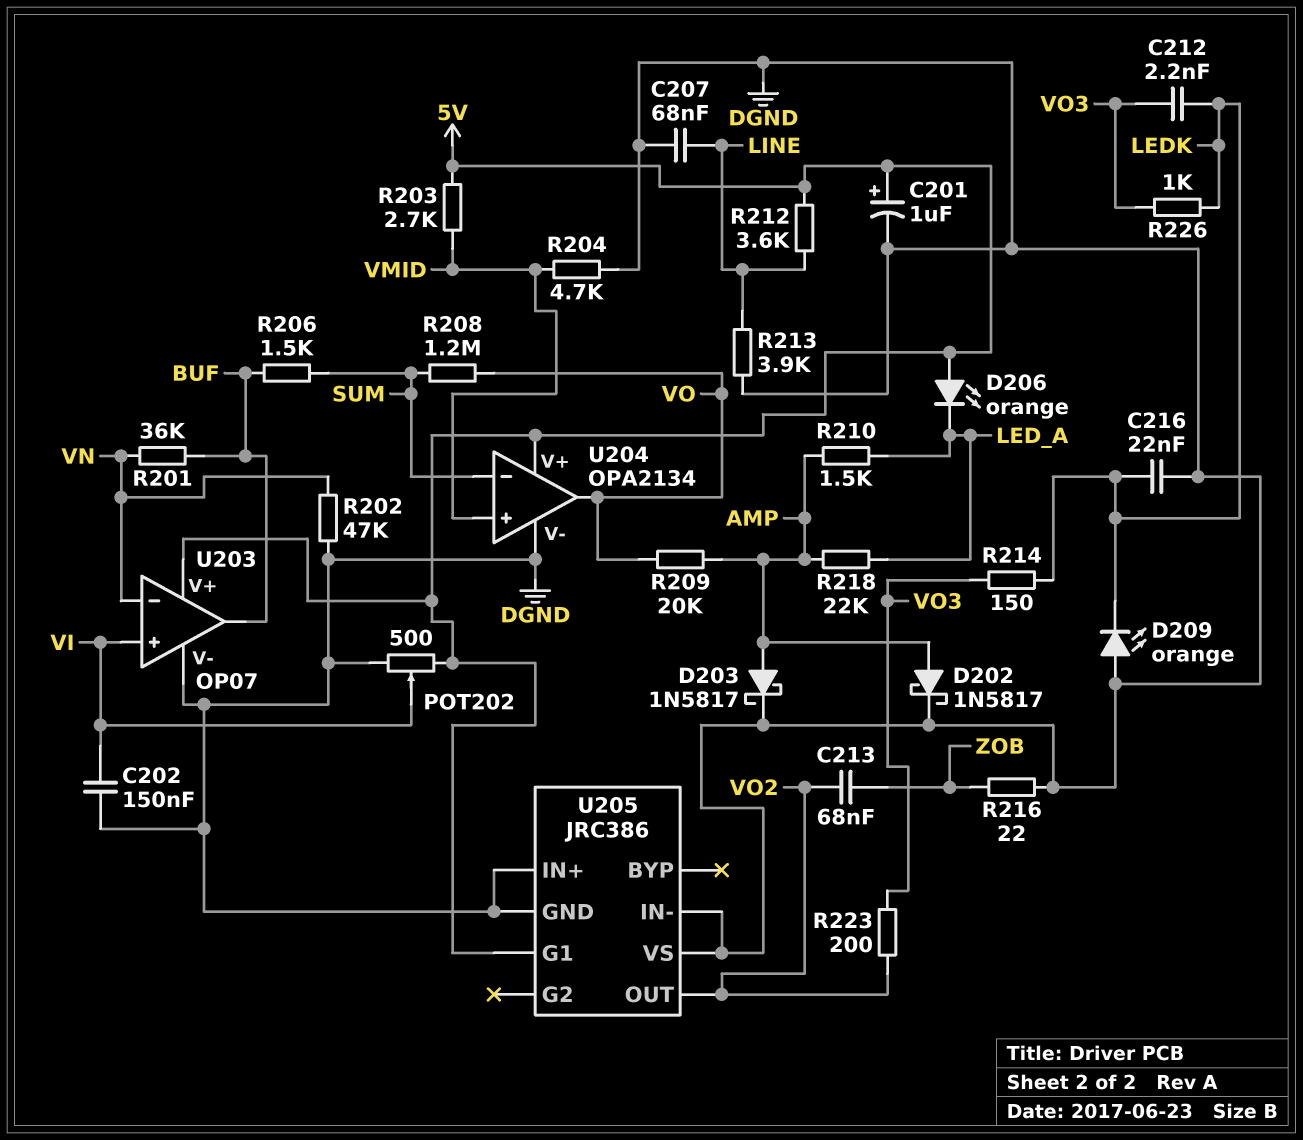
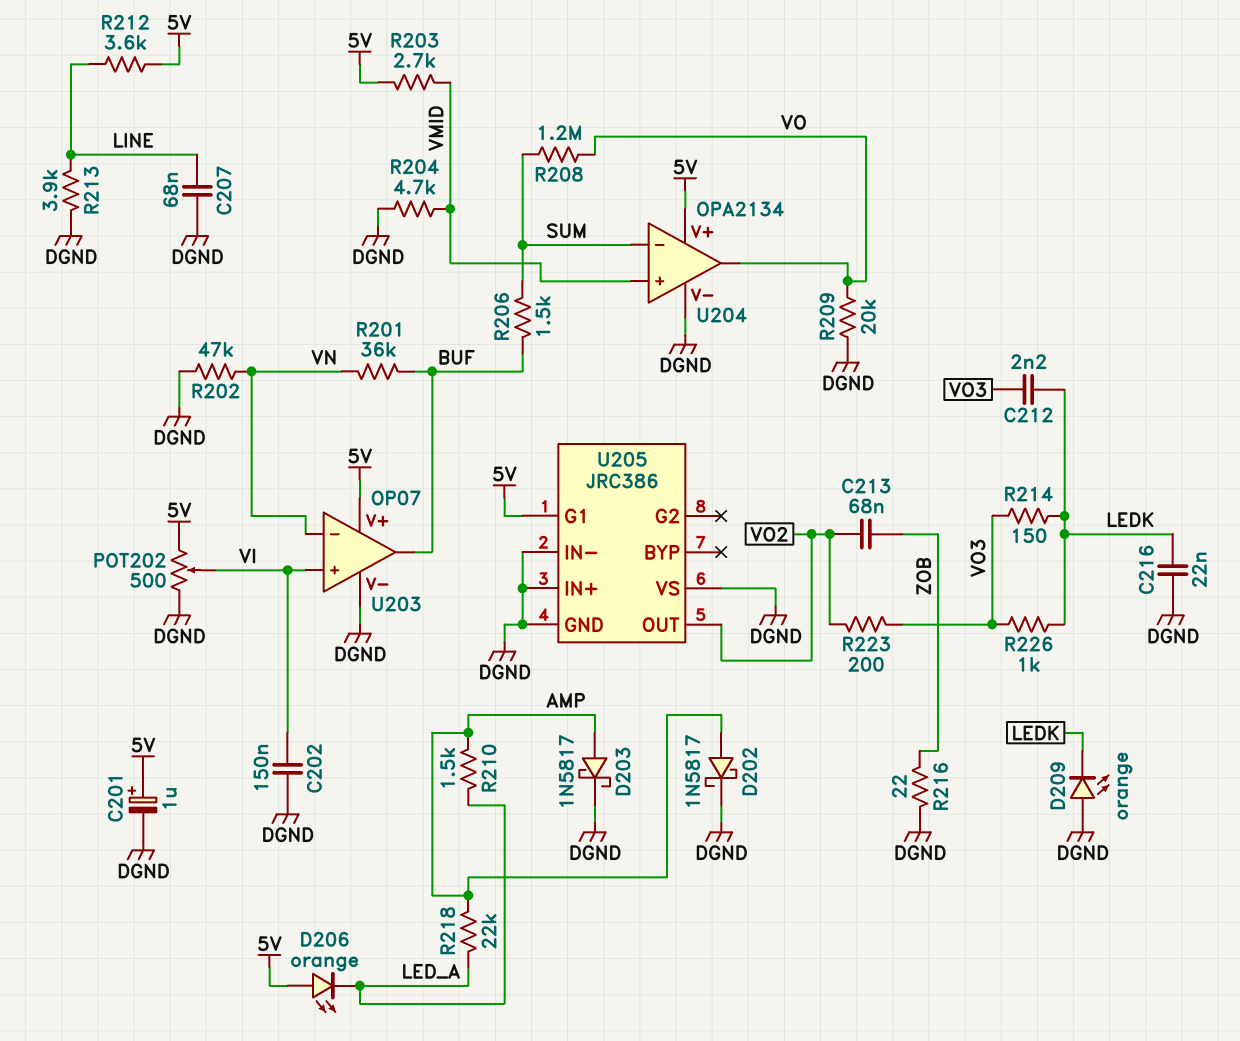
R209: 20k (AMP, VO) -> 20k (DGND, VO)

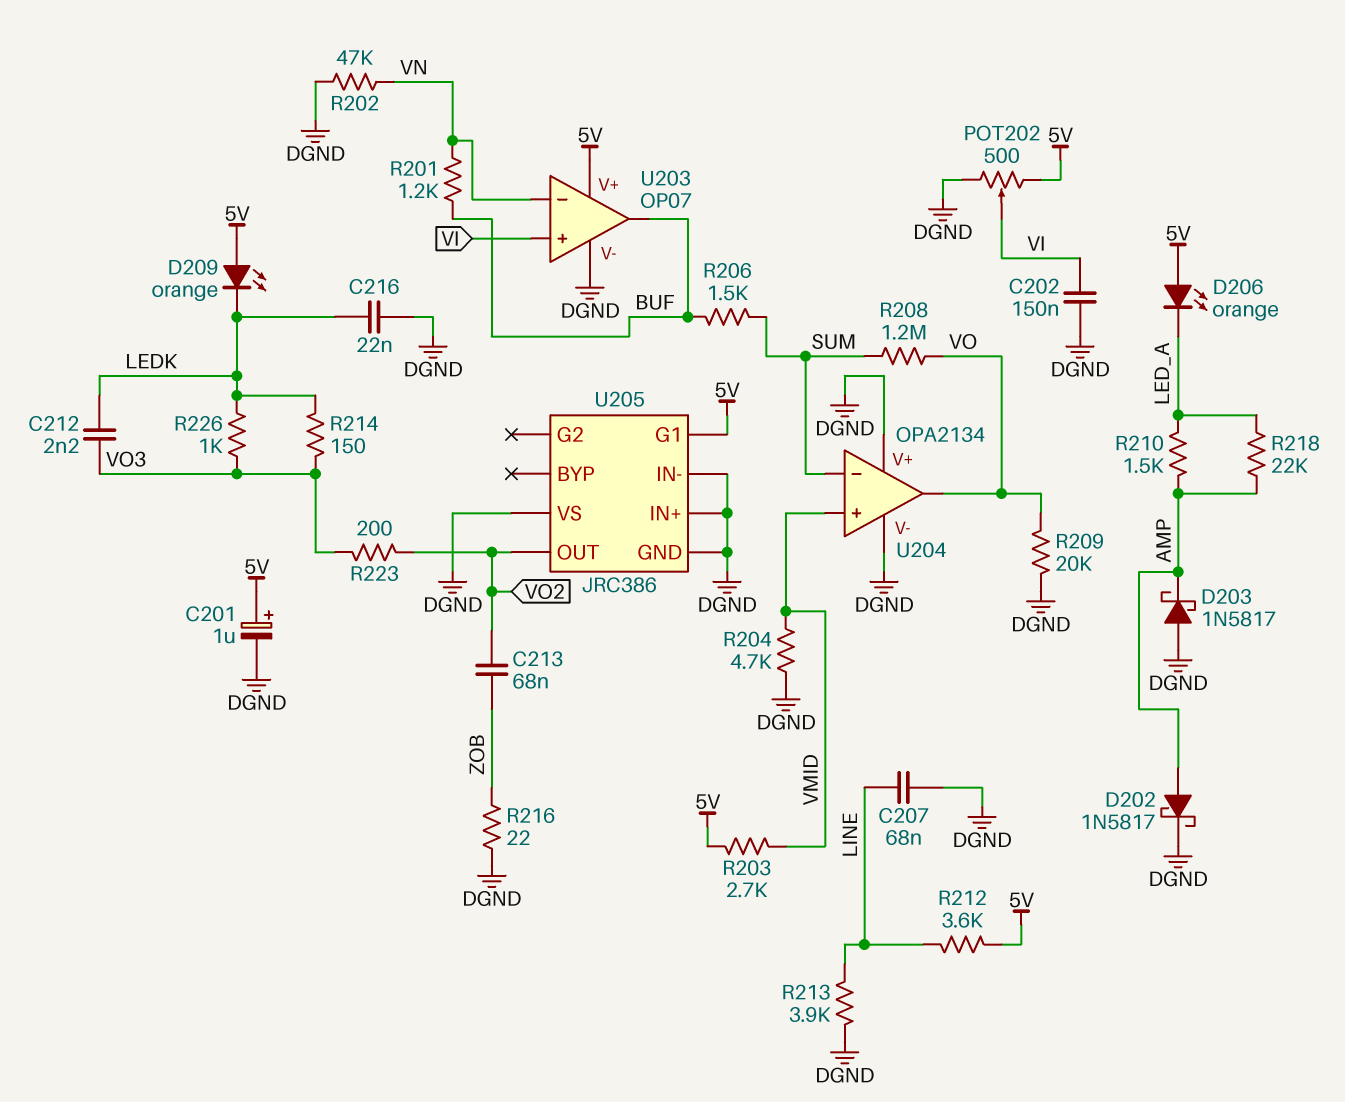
D203: schottky 1N5817 (A AMP, K DGND) -> schottky 1N5817 (A DGND, K AMP)
D209: LED orange (A DGND, K LEDK) -> LED orange (A 5V, K LEDK)
R201: 36k (BUF, VN) -> 1.2k (BUF, VN)
U204 pin V+: 5V -> DGND

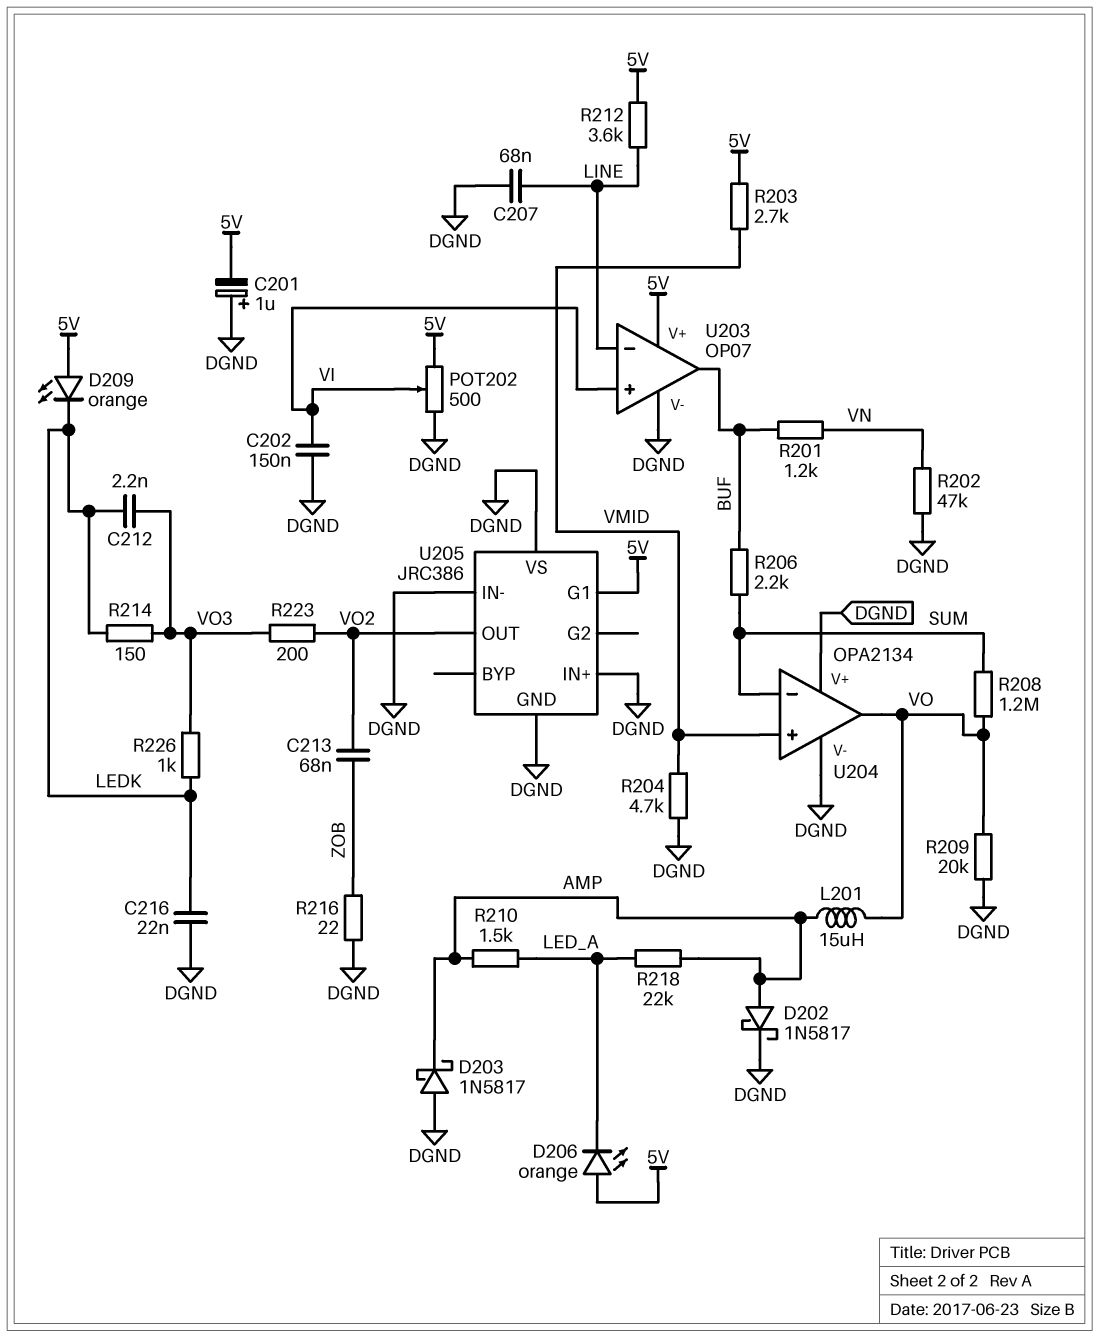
C201: 1uF (plus 5V, minus DGND) -> 1uF (plus DGND, minus 5V)
L201: none -> 15uH (AMP, VO)
R206: 1.5k (BUF, SUM) -> 2.2k (BUF, SUM)
R213: 3.9k (DGND, LINE) -> none
U203 pin in-: VN -> LINE

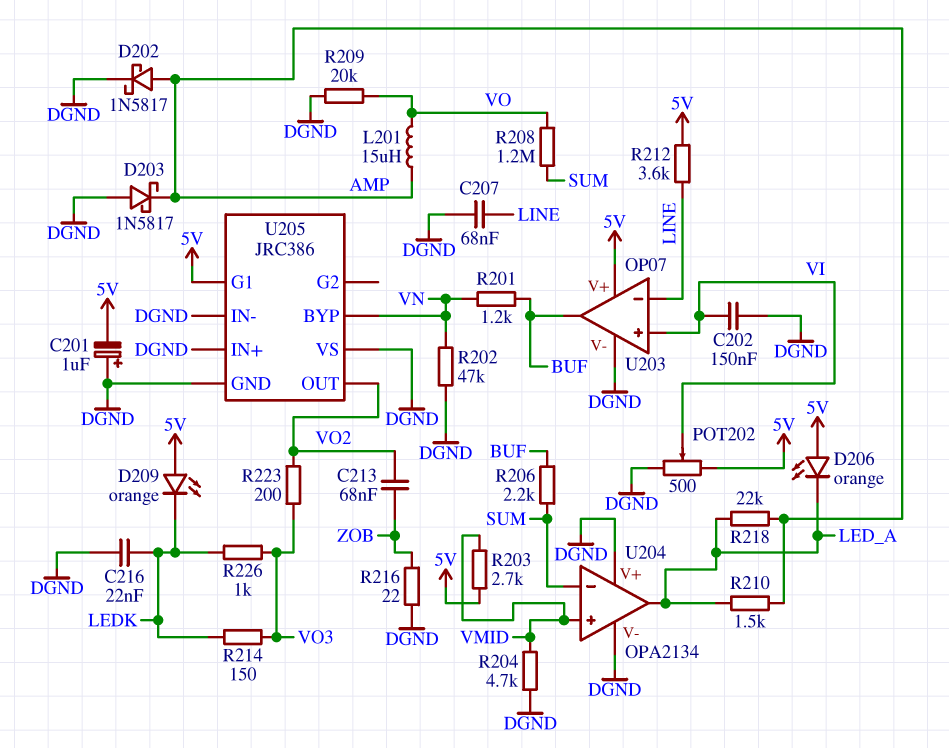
C212: 2.2nF (LEDK, VO3) -> none
U204 pin out: VO -> LED_A
U205 pin BYP: none -> VN

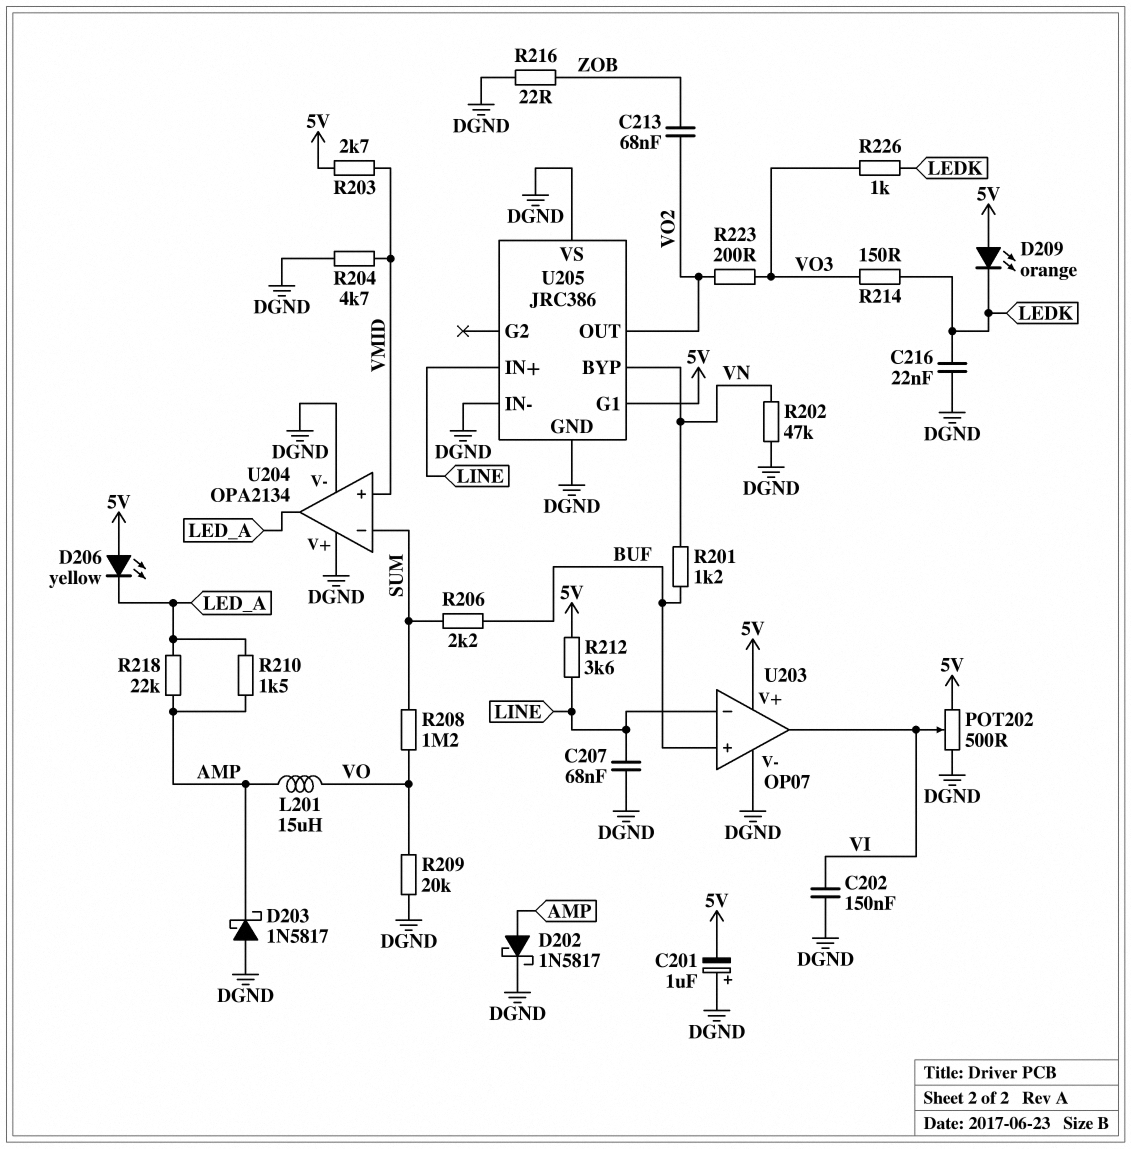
D206: LED orange (A 5V, K LED_A) -> LED yellow (A 5V, K LED_A)
U203 pin in+: VI -> BUF
U203 pin out: BUF -> VI
U205 pin IN+: DGND -> LINE

